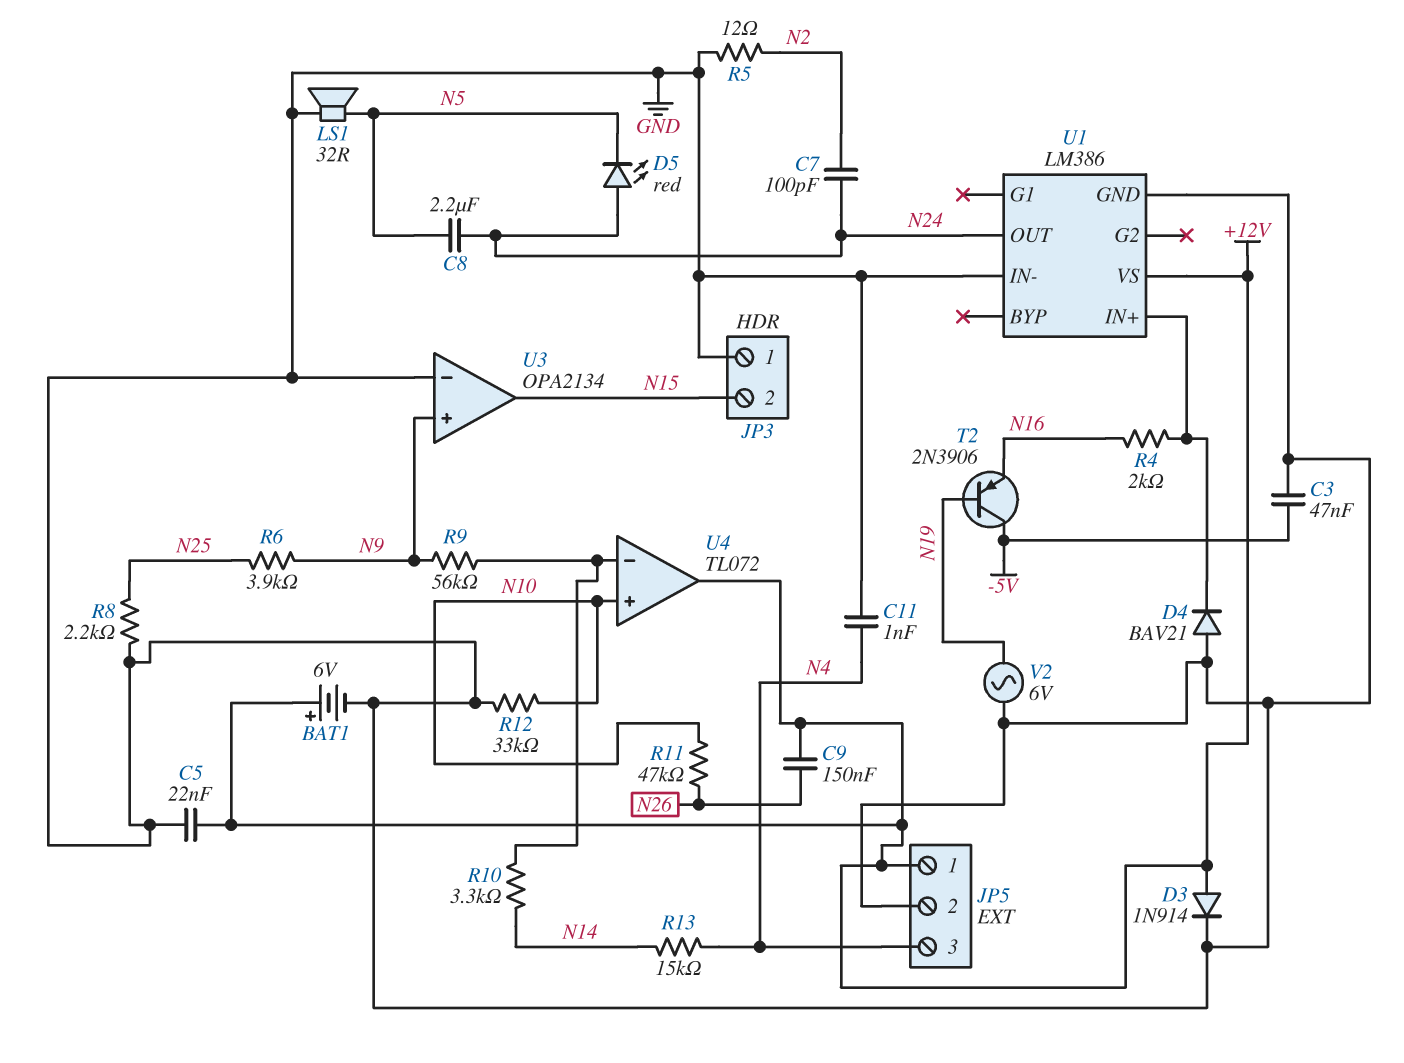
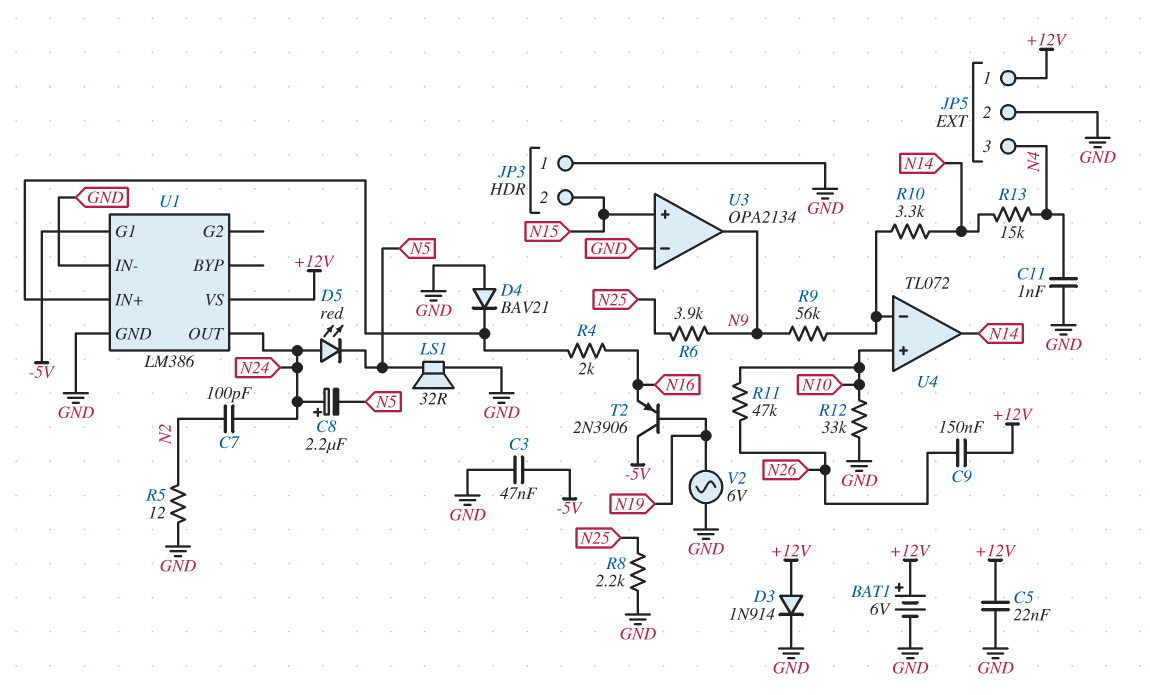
C8: 2.2uF (N5, N24) -> 2.2uF (plus N24, minus N5)
U1 pin G1: none -> -5V
U3 pin in+: N9 -> N15
U3 pin out: N15 -> N9
U4 pin out: +12V -> N14

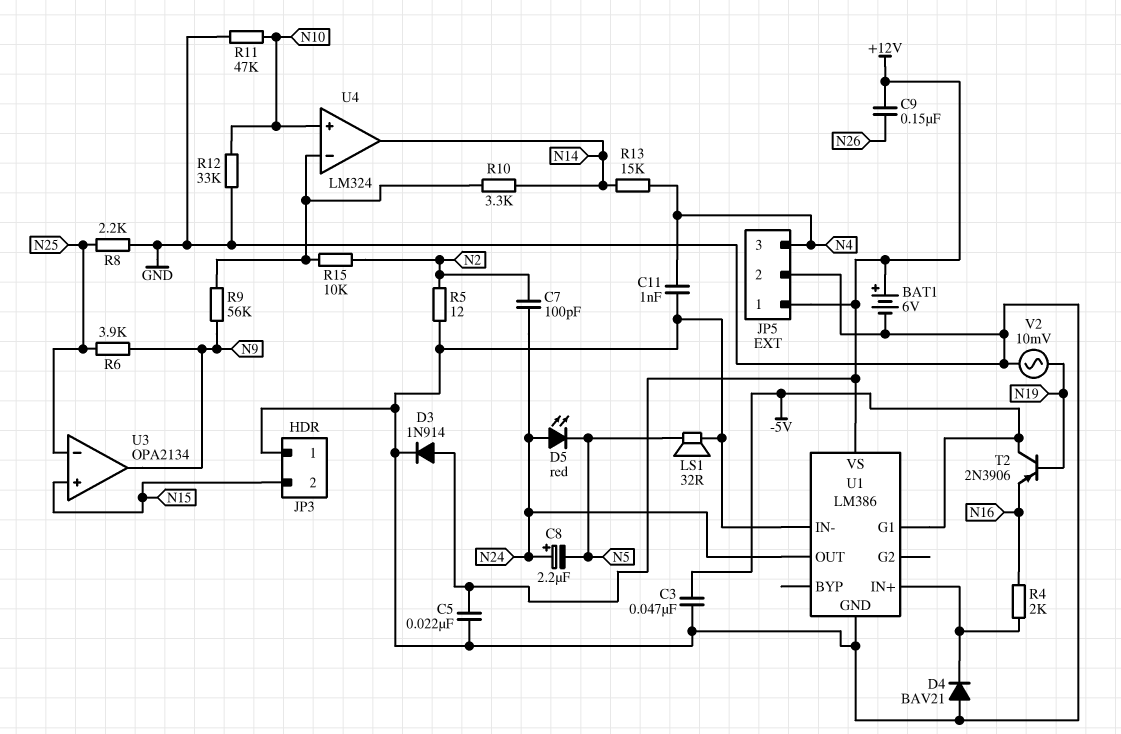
R11: 47k (N10, N26) -> 47k (GND, N10)
R15: none -> 10k (N2, U4/in-)
U3 pin in-: GND -> N25
U4: TL072 -> LM324
V2: AC 6V (GND, N19) -> AC 10mV (GND, N19)

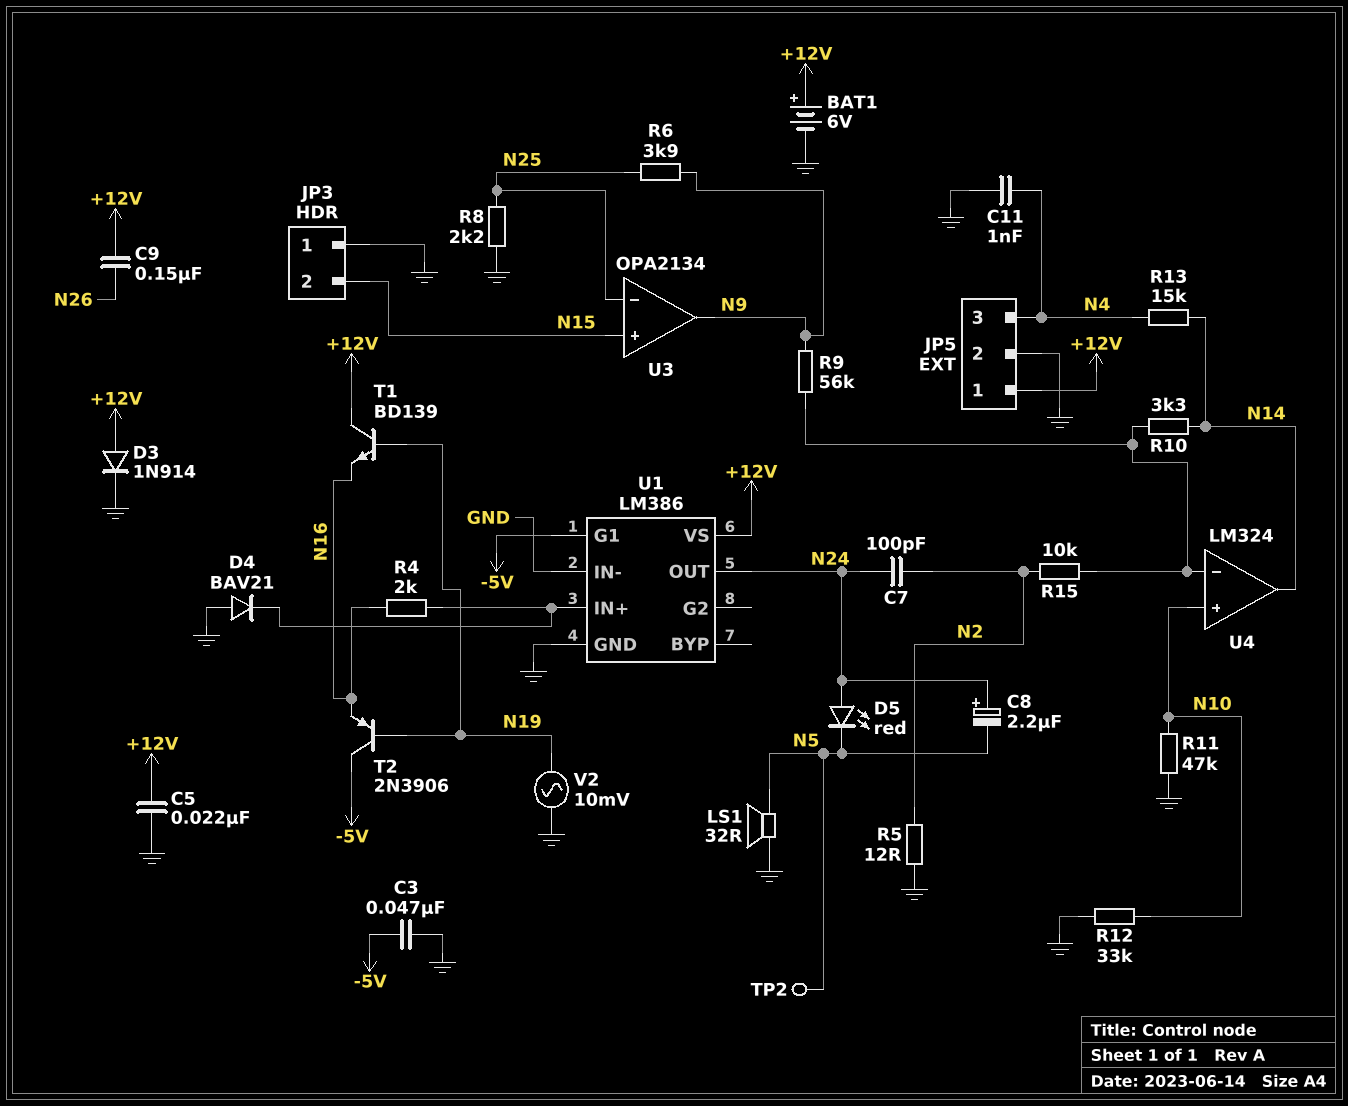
T1: none -> NPN BD139 (B N19, C +12V, E N16)
TP2: none -> test point (N5)

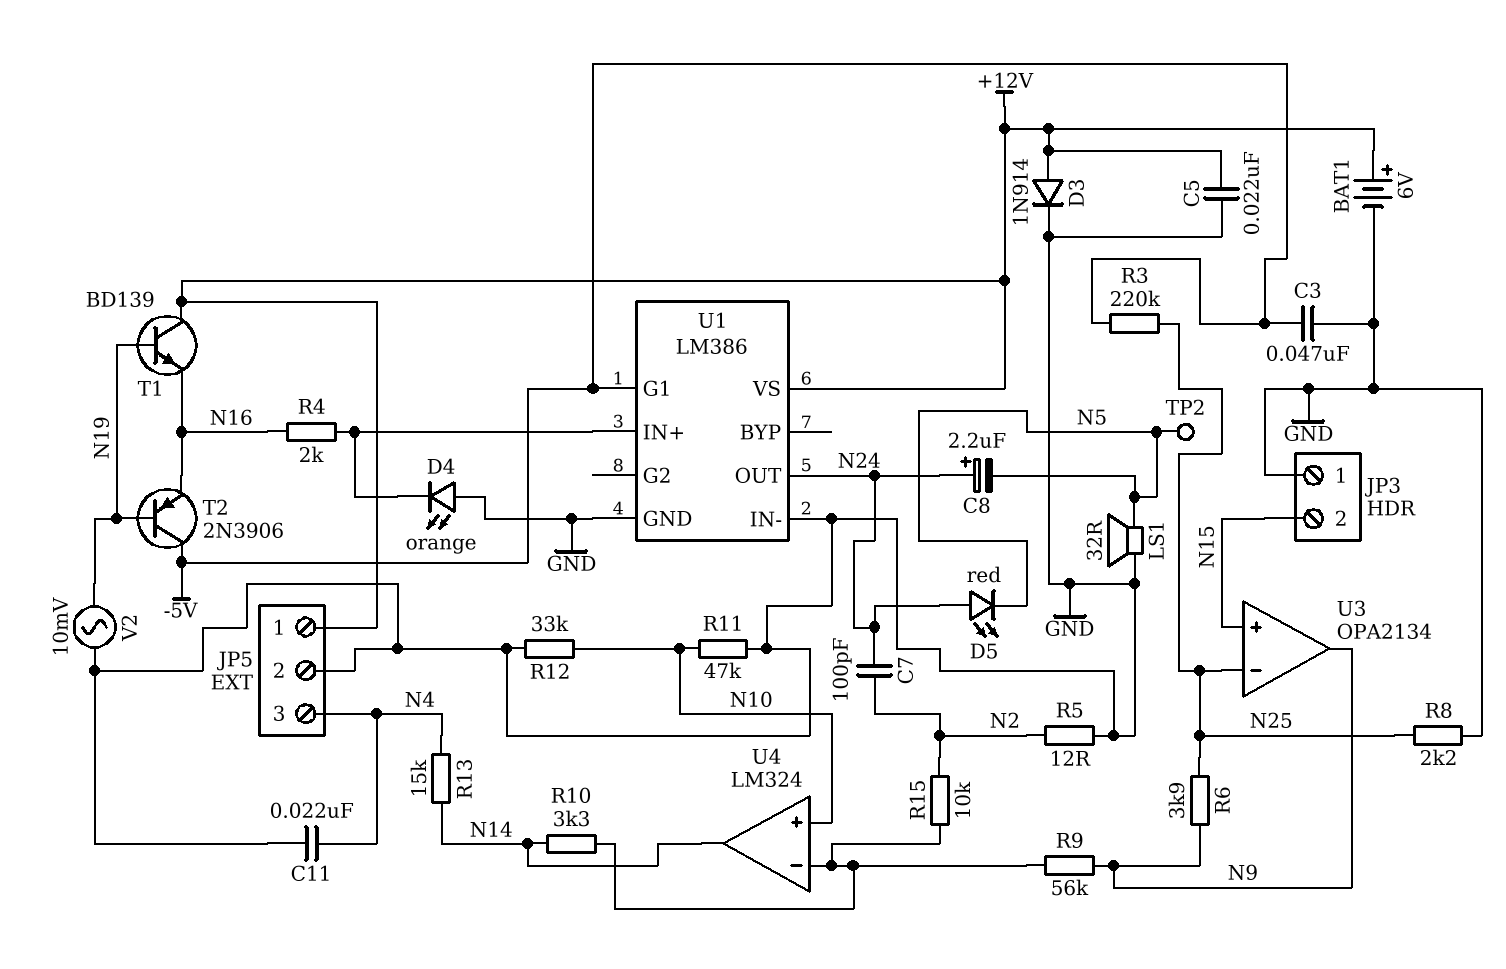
C9: 150nF (+12V, N26) -> none
C11: 1nF (GND, N4) -> 22nF (GND, N4)
D4: diode BAV21 (A GND, K U1/IN+) -> LED orange (A GND, K U1/IN+)
R3: none -> 220k (-5V, N25)

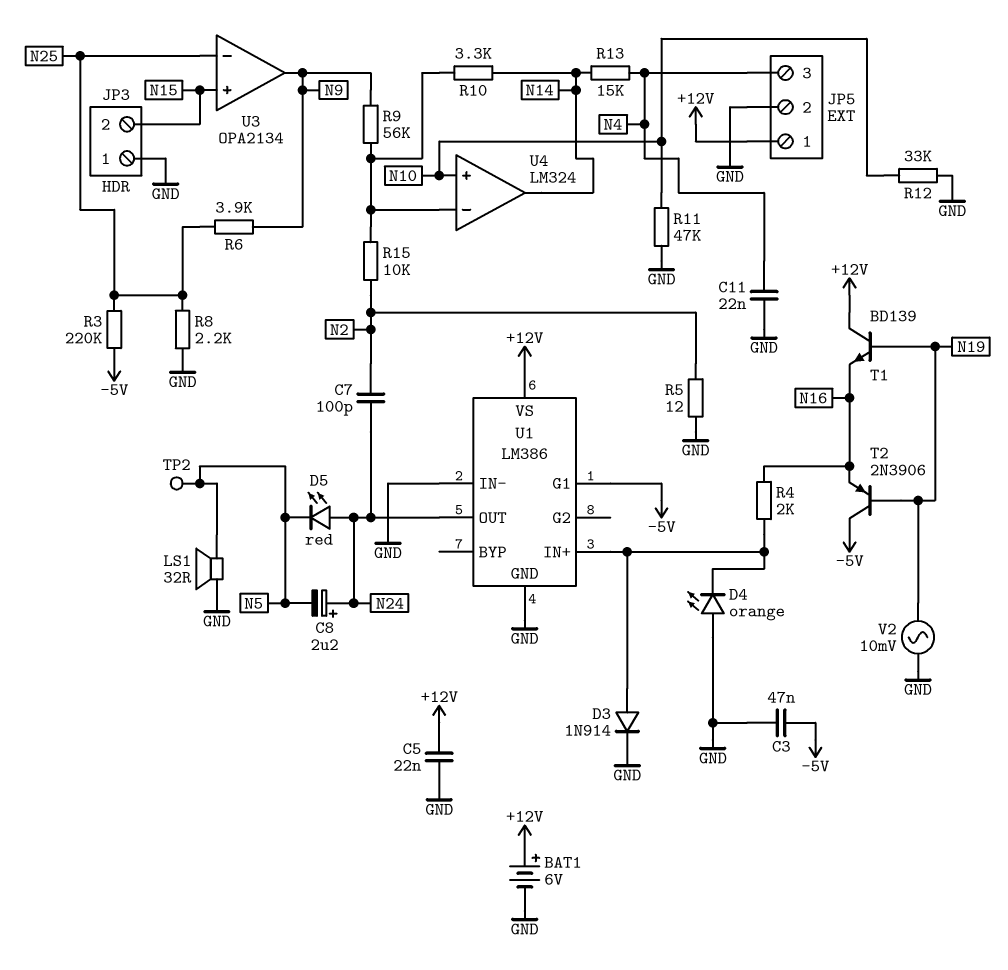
D3: diode 1N914 (A +12V, K GND) -> diode 1N914 (A U1/IN+, K GND)

